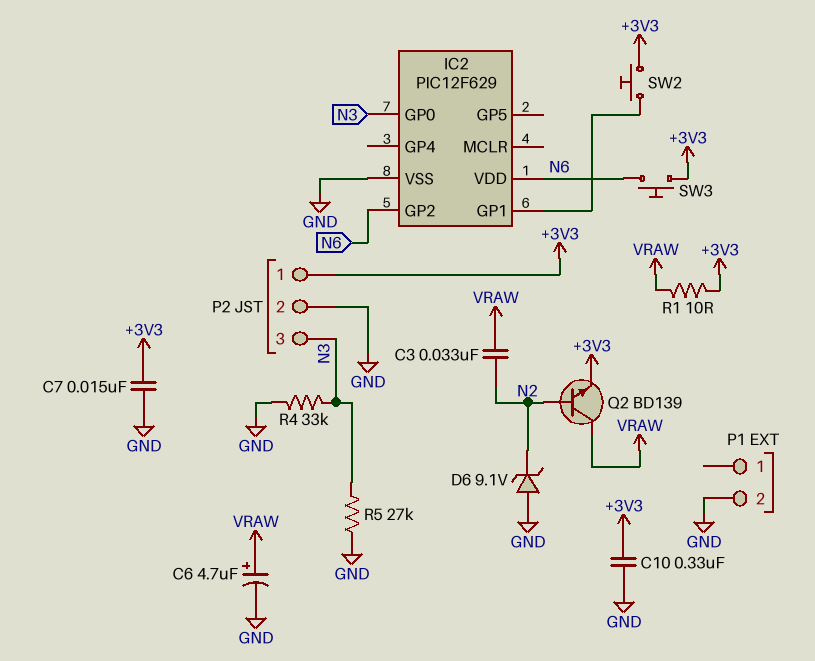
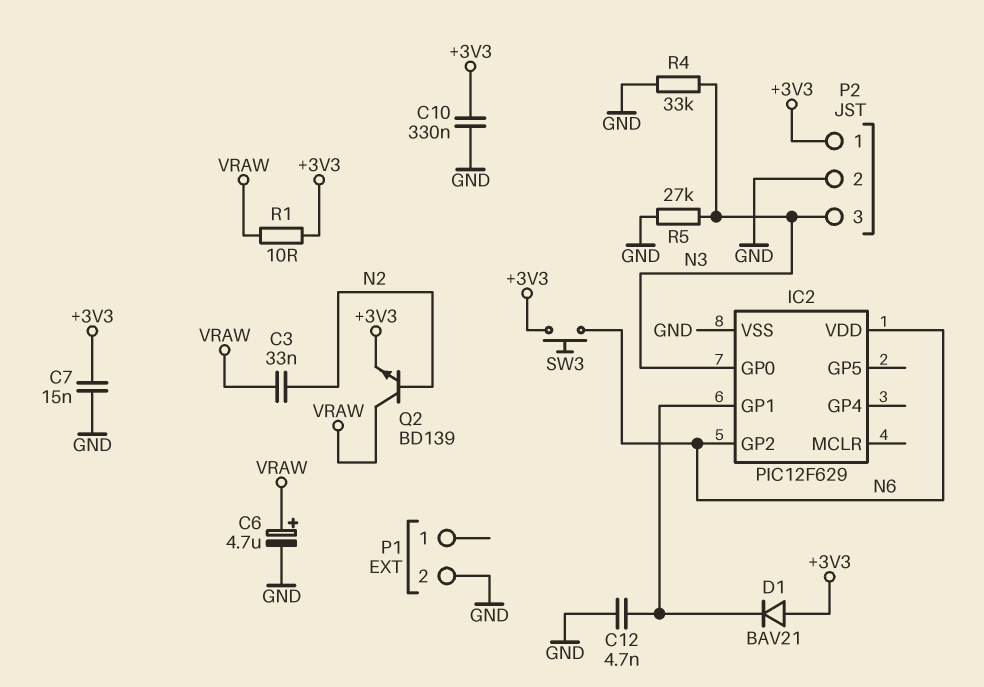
C12: none -> 4.7nF (GND, IC2/GP1)
D1: none -> diode BAV21 (A +3V3, K IC2/GP1)
D6: zener 9.1V (A GND, K N2) -> none
SW2: button (+3V3, IC2/GP1) -> none

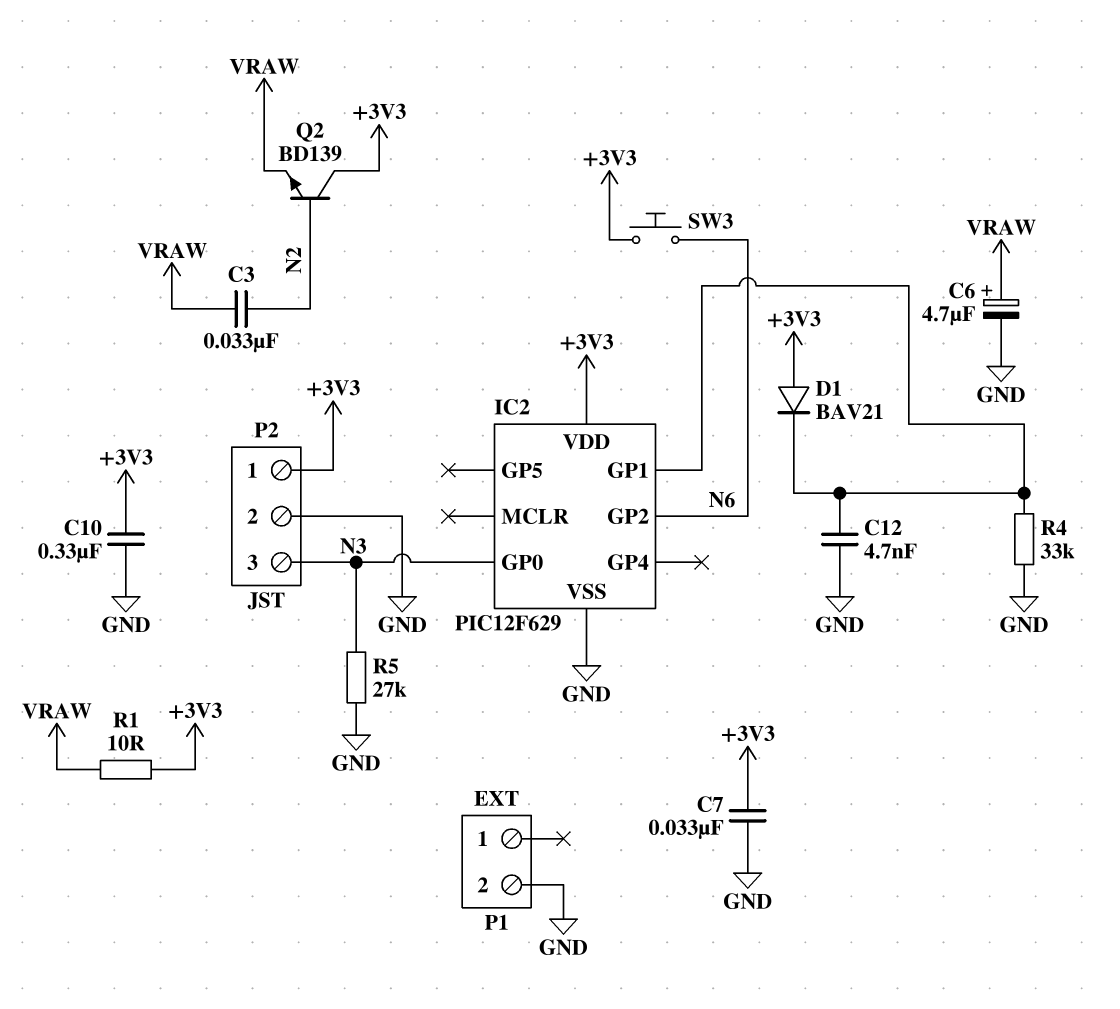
C7: 15nF (+3V3, GND) -> 33nF (+3V3, GND)
IC2 pin VDD: N6 -> +3V3
Q2: NPN BD139 (B N2, C VRAW, E +3V3) -> NPN BD139 (B N2, C +3V3, E VRAW)
R4: 33k (GND, N3) -> 33k (GND, IC2/GP1)

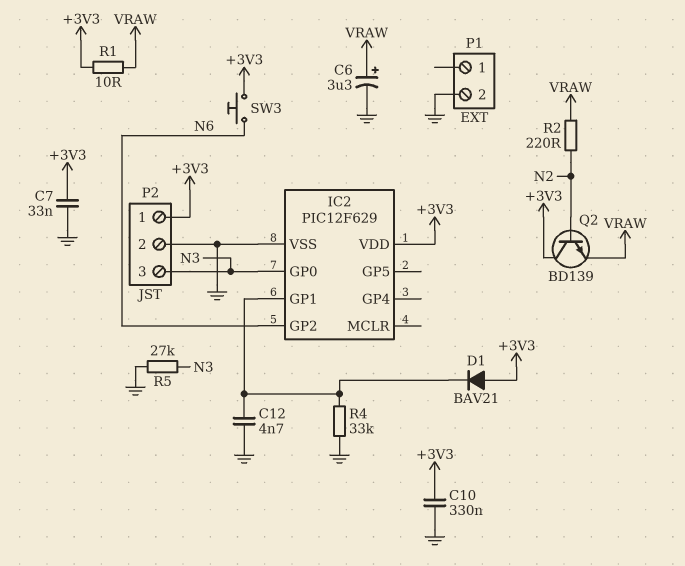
C3: 33nF (N2, VRAW) -> none
C6: 4.7uF (plus VRAW, minus GND) -> 3.3uF (plus VRAW, minus GND)
R2: none -> 220 (N2, VRAW)

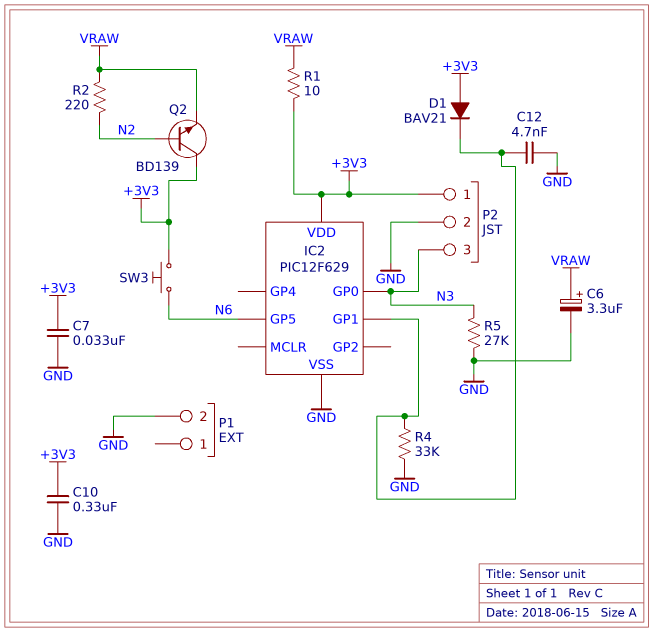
IC2 pin GP2: N6 -> none
IC2 pin GP5: none -> N6

